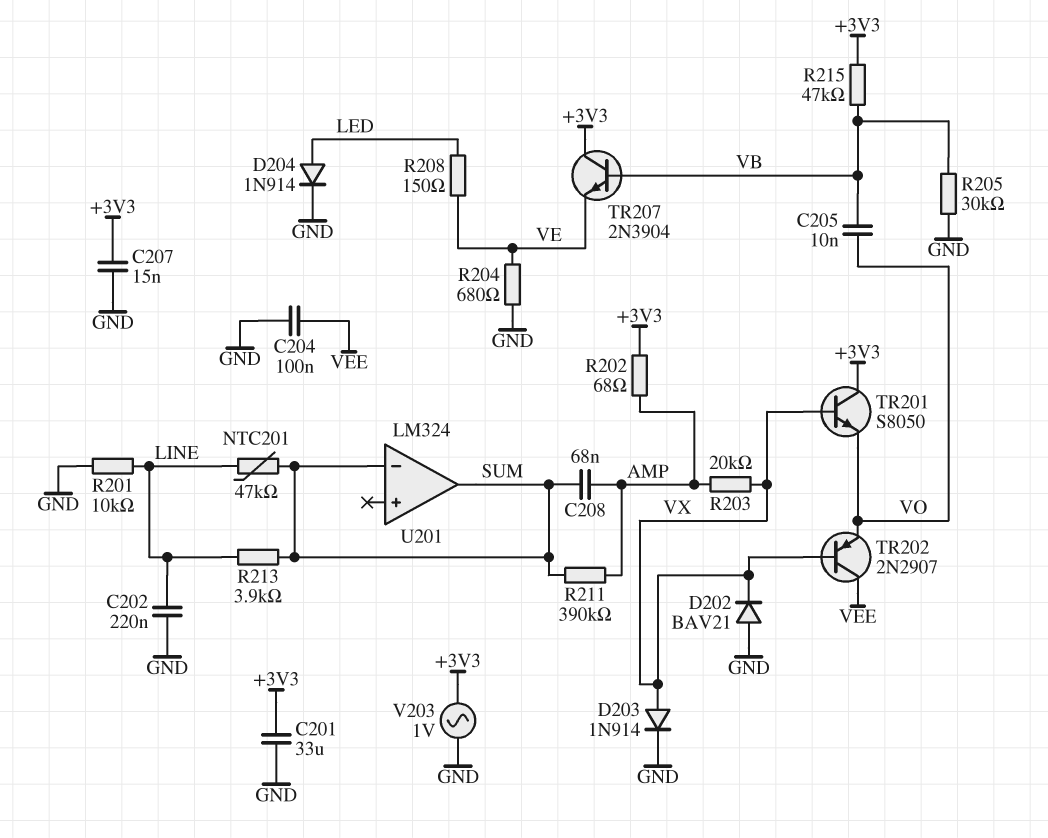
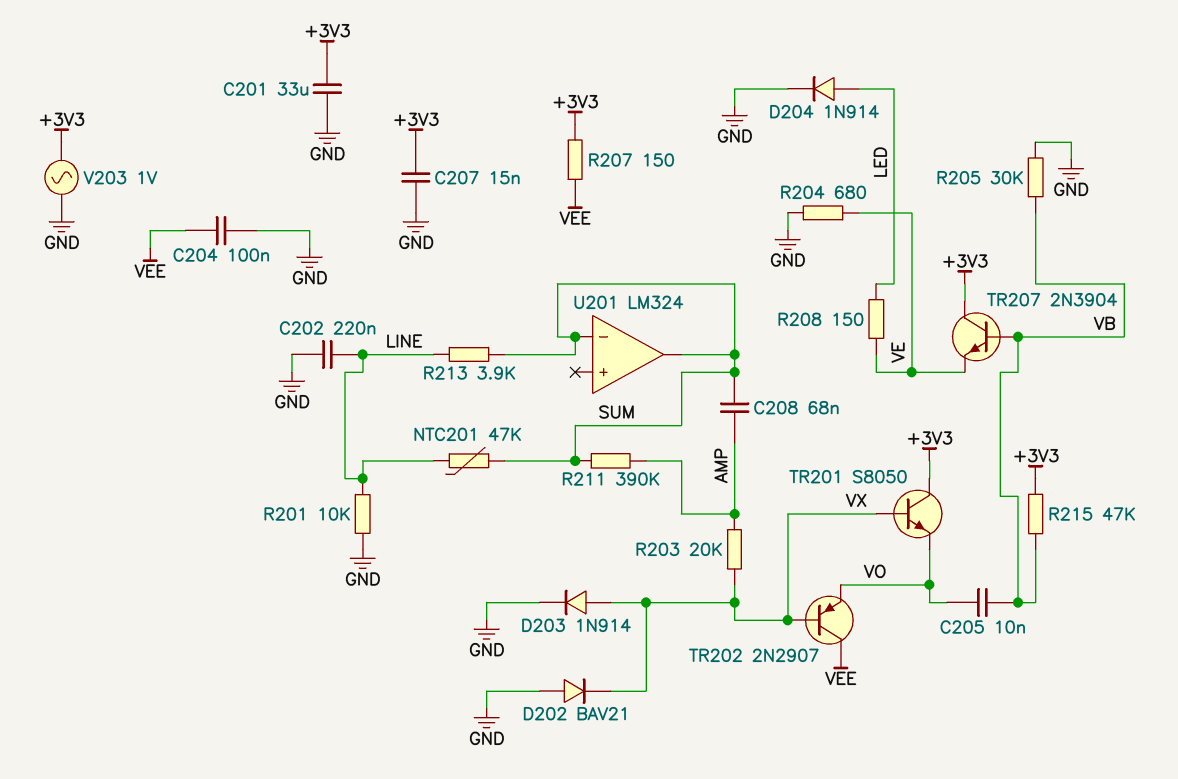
R202: 68 (+3V3, AMP) -> none
R207: none -> 150 (+3V3, VEE)

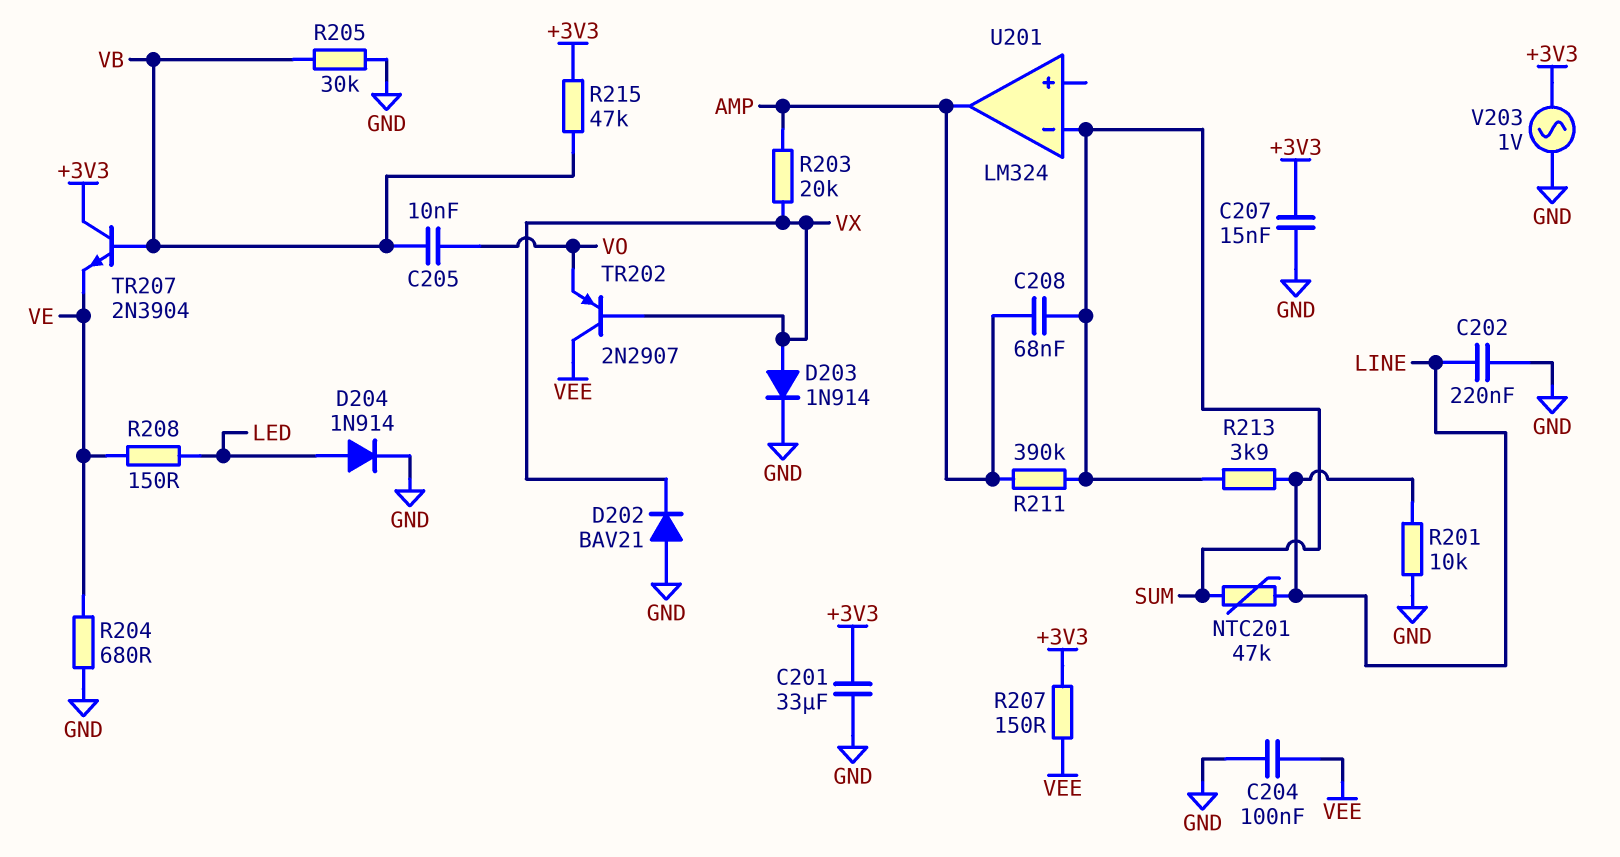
TR201: NPN S8050 (B VX, C +3V3, E VO) -> none
U201 pin out: SUM -> AMP

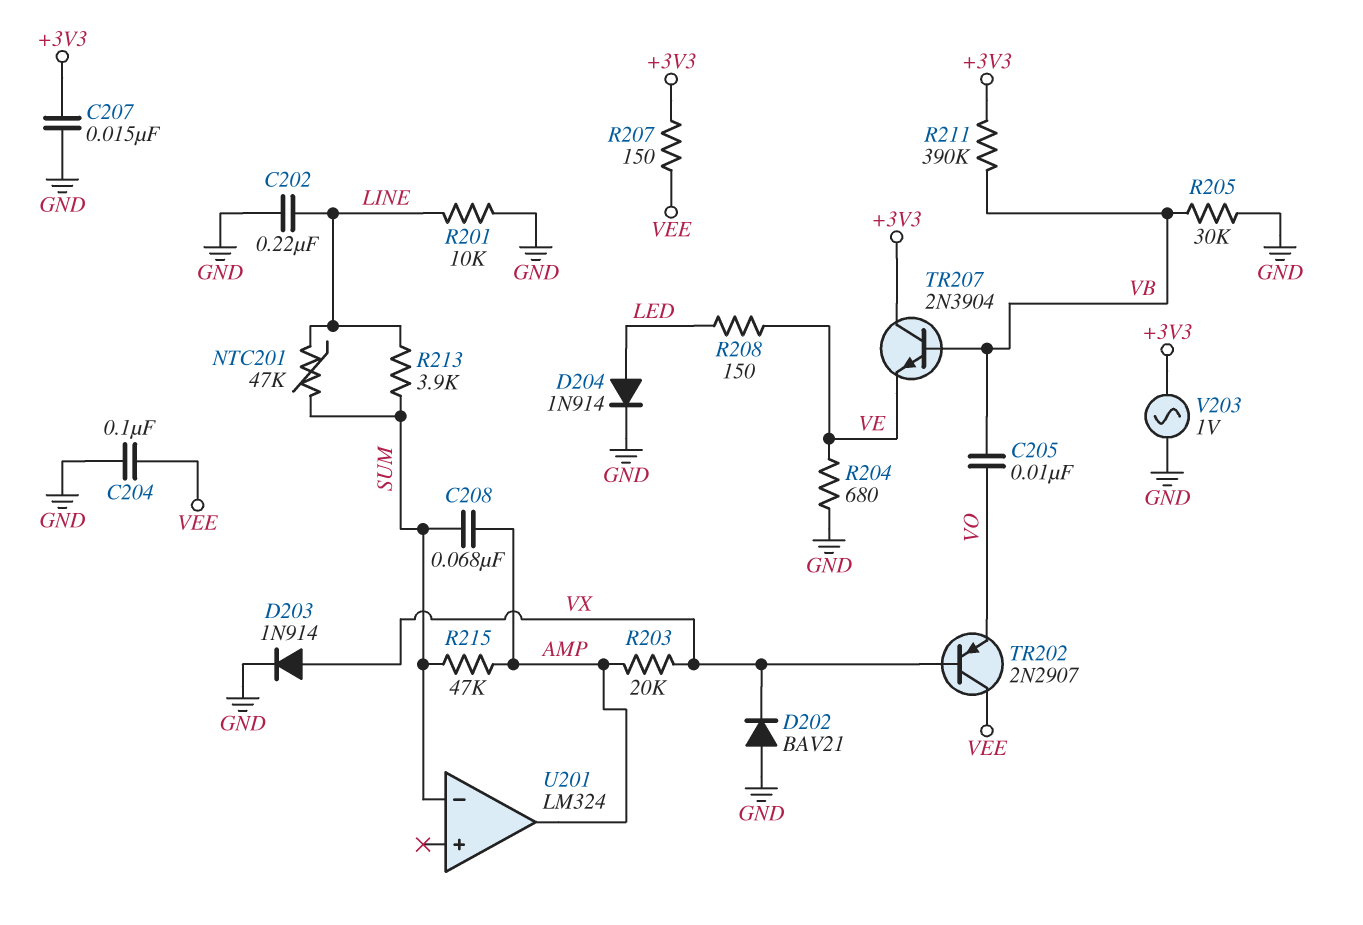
C201: 33uF (+3V3, GND) -> none
R211: 390k (AMP, SUM) -> 390k (+3V3, VB)
R215: 47k (+3V3, VB) -> 47k (AMP, SUM)

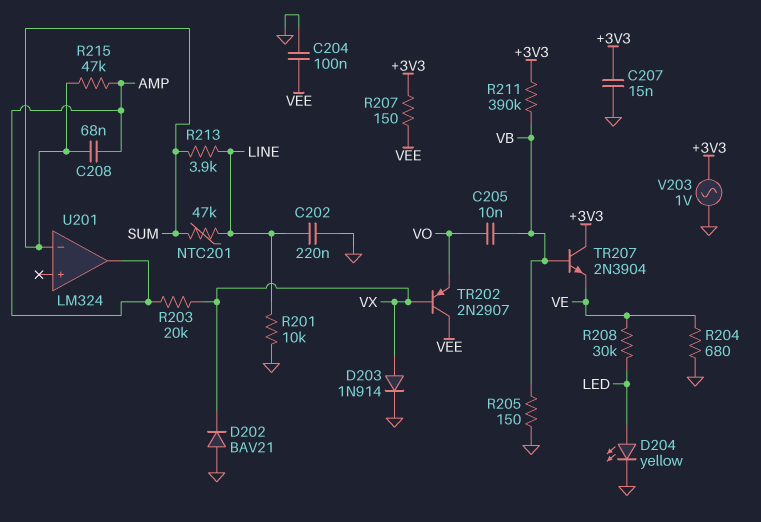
D204: diode 1N914 (A LED, K GND) -> LED yellow (A LED, K GND)
R205: 30k (GND, VB) -> 150 (GND, VB)
R208: 150 (LED, VE) -> 30k (LED, VE)

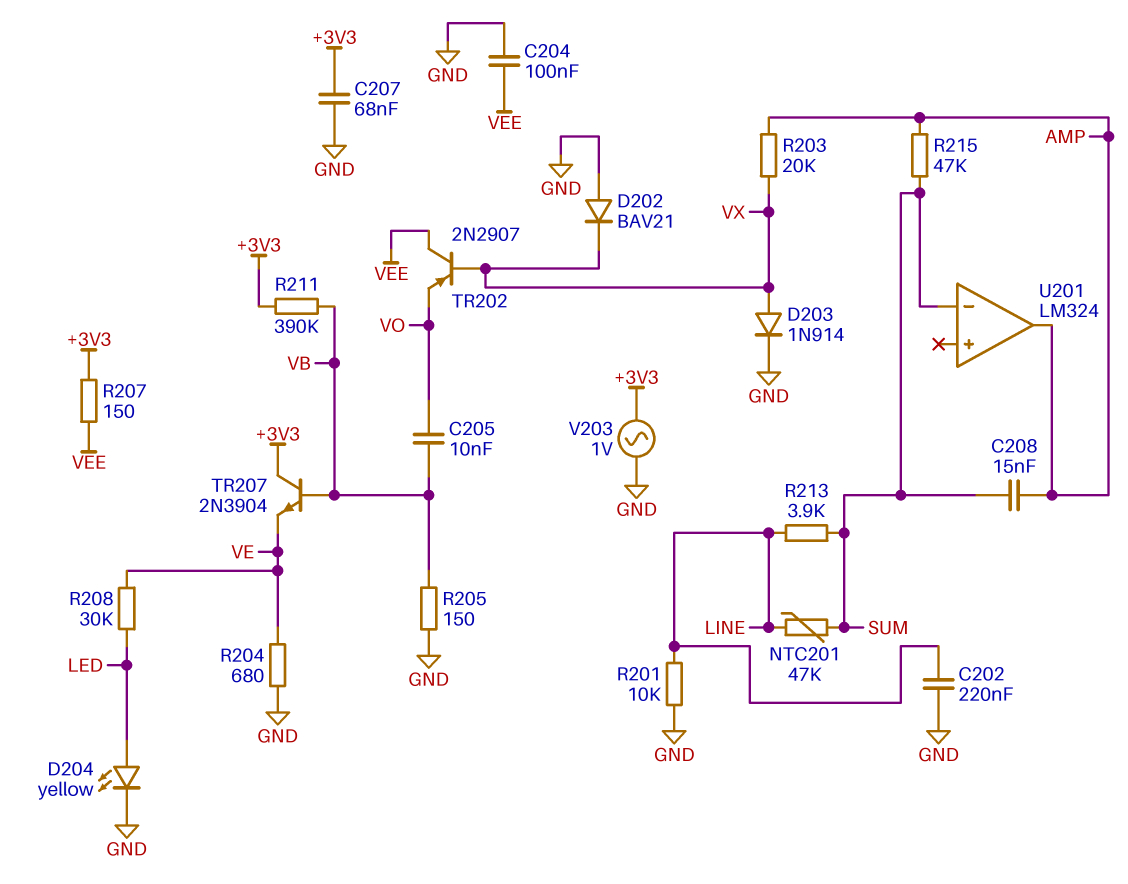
C207: 15nF (+3V3, GND) -> 68nF (+3V3, GND)
C208: 68nF (AMP, SUM) -> 15nF (AMP, SUM)

